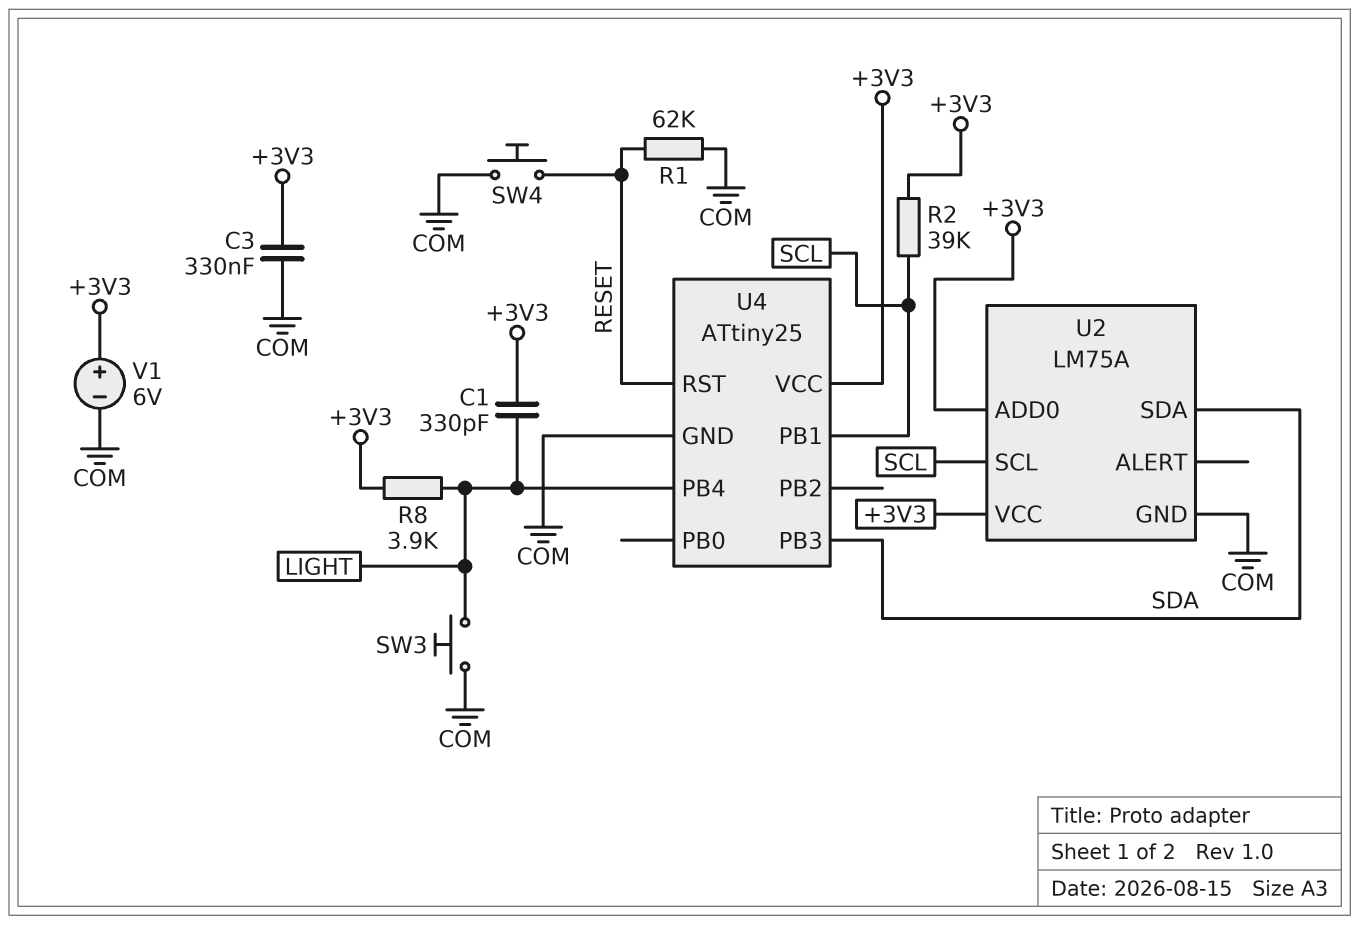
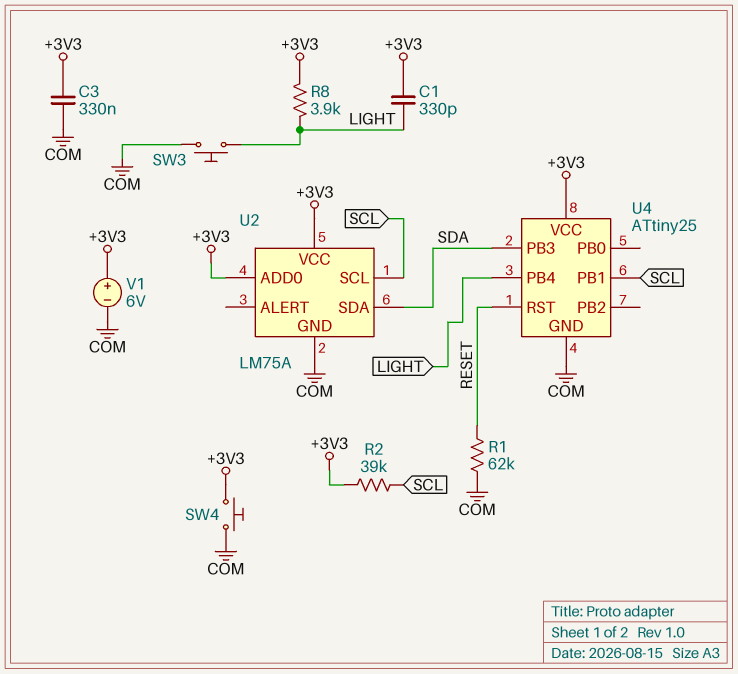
SW4: button (COM, RESET) -> button (+3V3, COM)

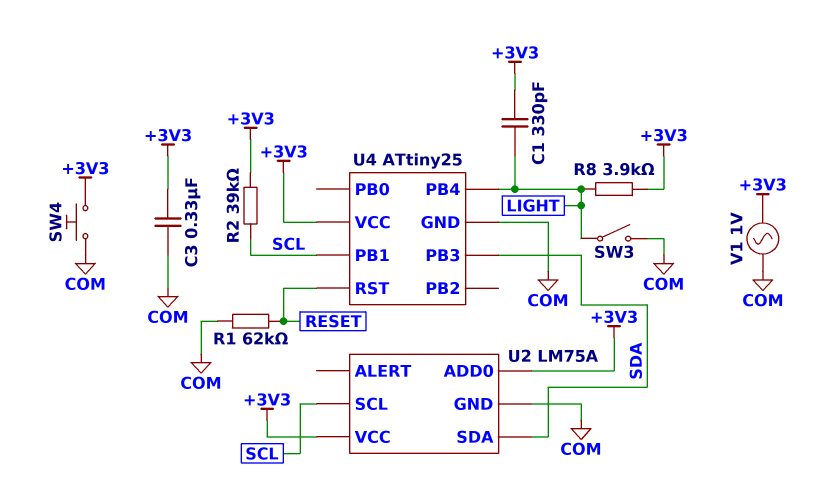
SW3: button (COM, LIGHT) -> switch (COM, LIGHT)
V1: 6V (plus +3V3, minus COM) -> AC 1V (+3V3, COM)

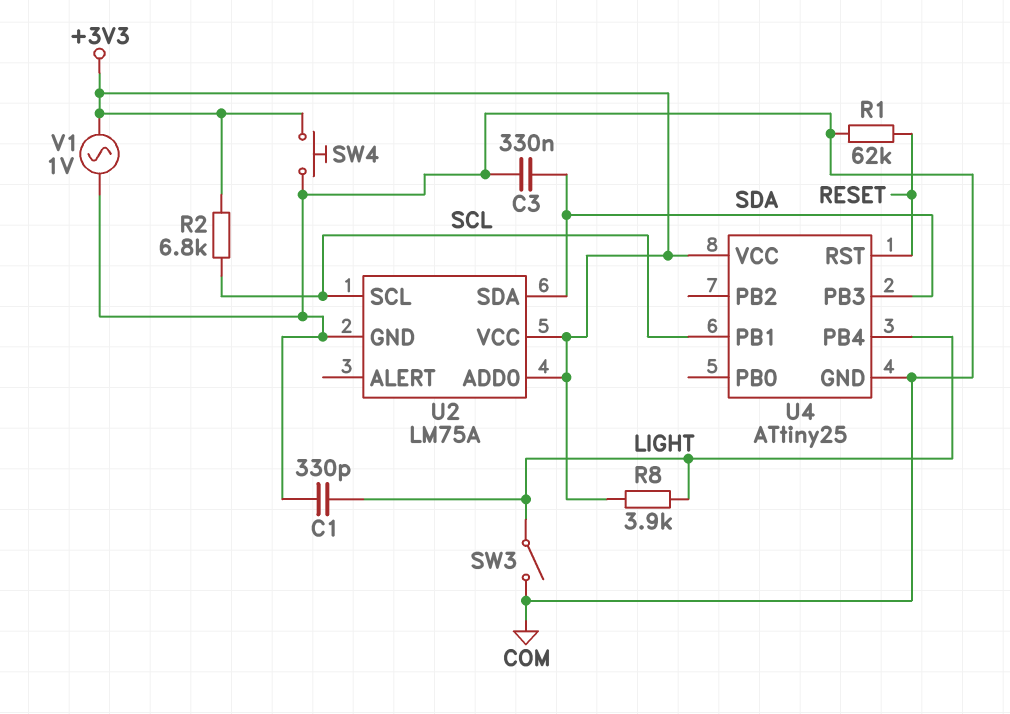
C1: 330pF (+3V3, LIGHT) -> 330pF (COM, LIGHT)
C3: 330nF (+3V3, COM) -> 330nF (COM, SDA)
R2: 39k (+3V3, SCL) -> 6.8k (+3V3, SCL)

